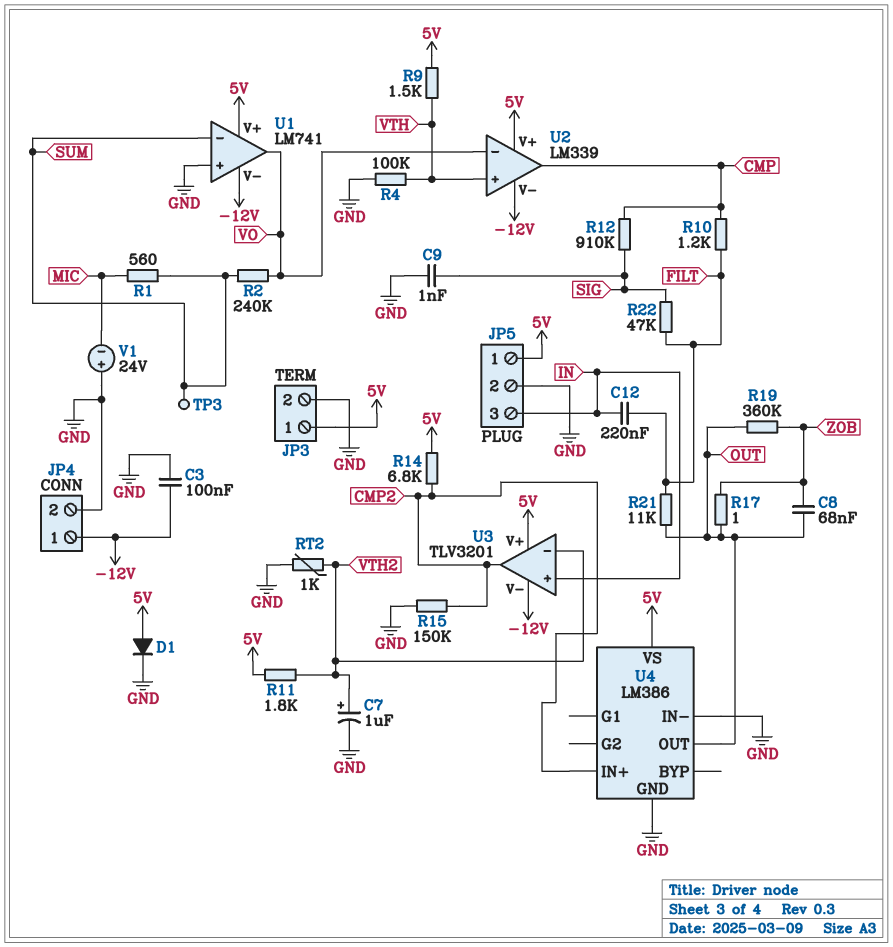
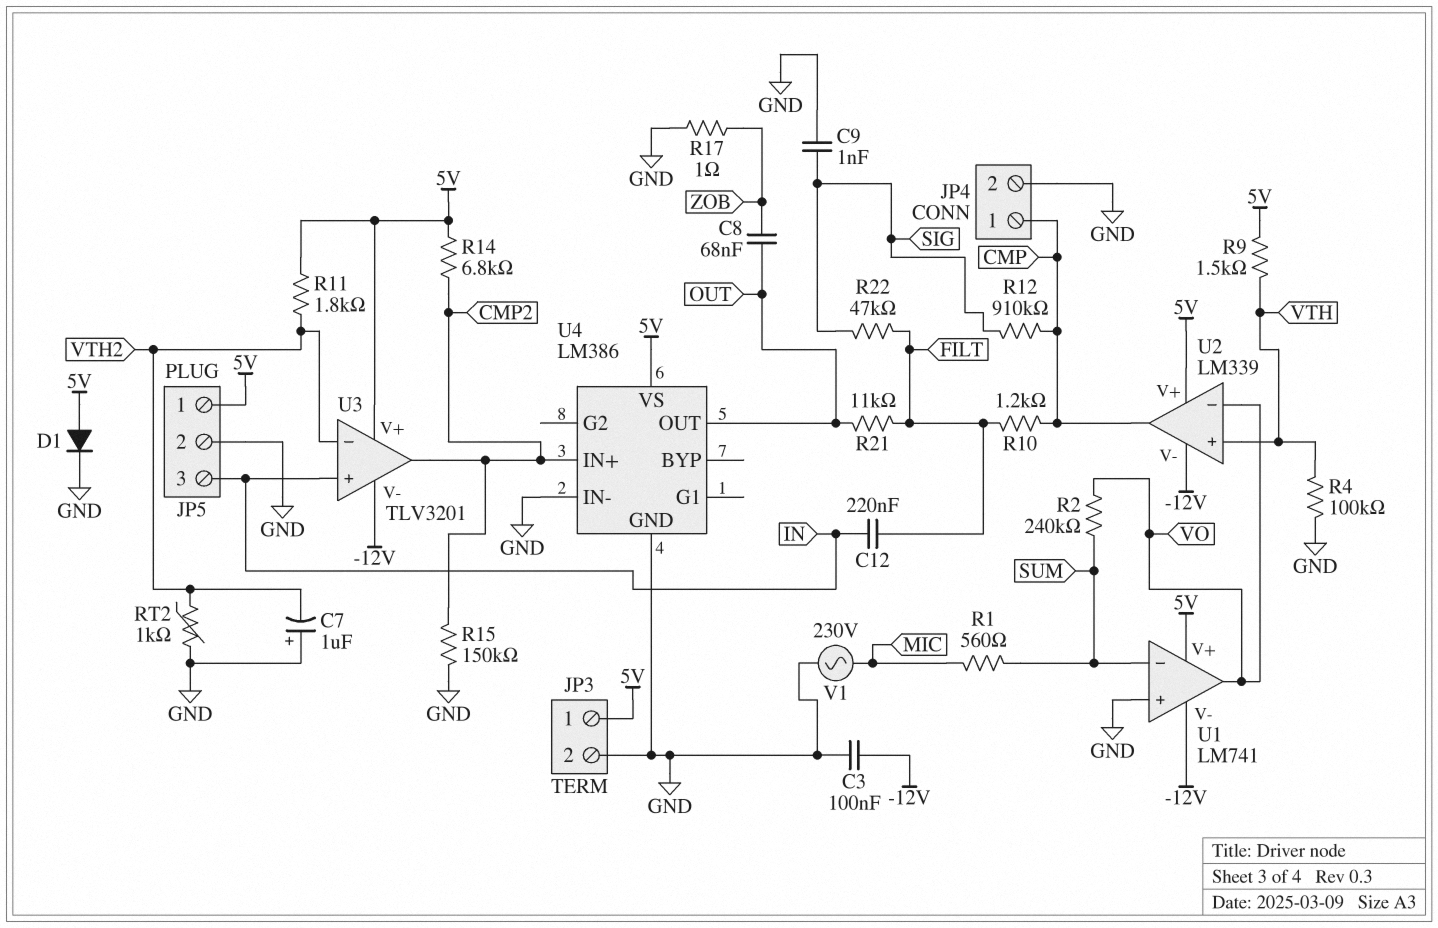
C7: 1uF (plus VTH2, minus GND) -> 1uF (plus GND, minus VTH2)
JP4 pin 1: -12V -> CMP
R17: 1 (OUT, ZOB) -> 1 (GND, ZOB)
R19: 360k (OUT, ZOB) -> none
TP3: test point (SUM) -> none
V1: 24V (plus GND, minus MIC) -> AC 230V (GND, MIC)

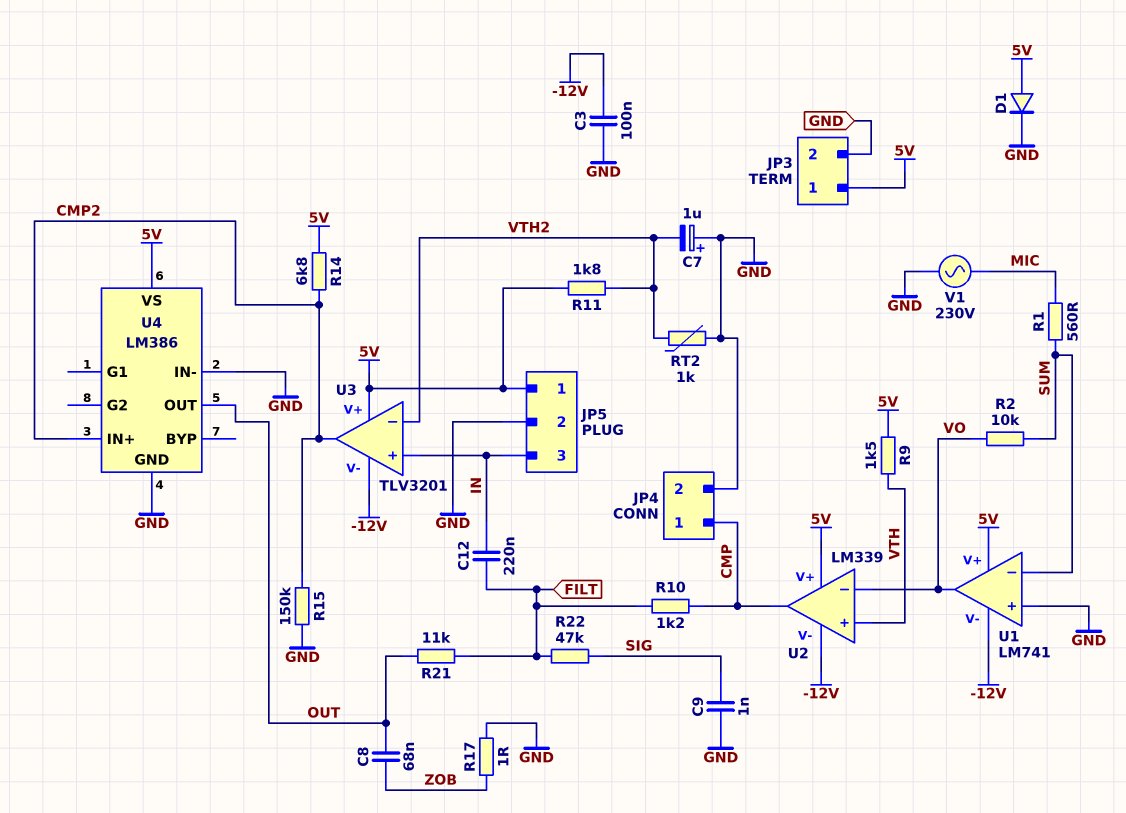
R2: 240k (SUM, VO) -> 10k (SUM, VO)
R4: 100k (GND, VTH) -> none
R12: 910k (CMP, SIG) -> none

